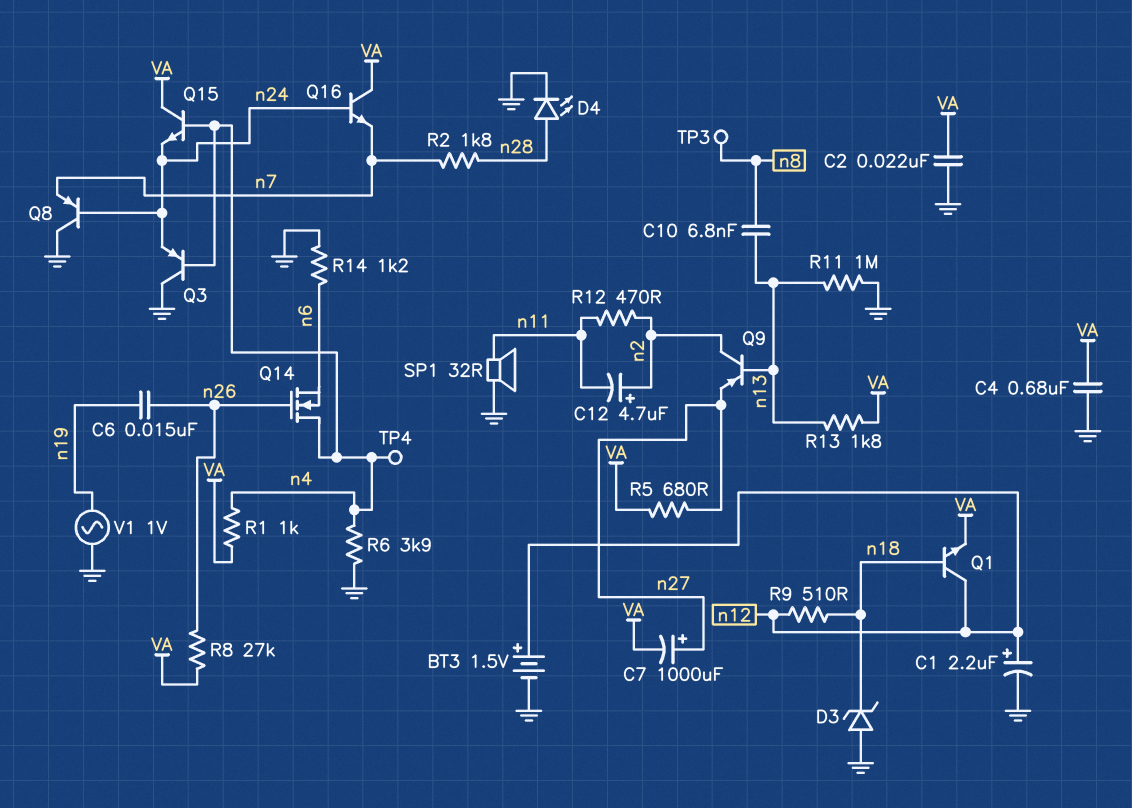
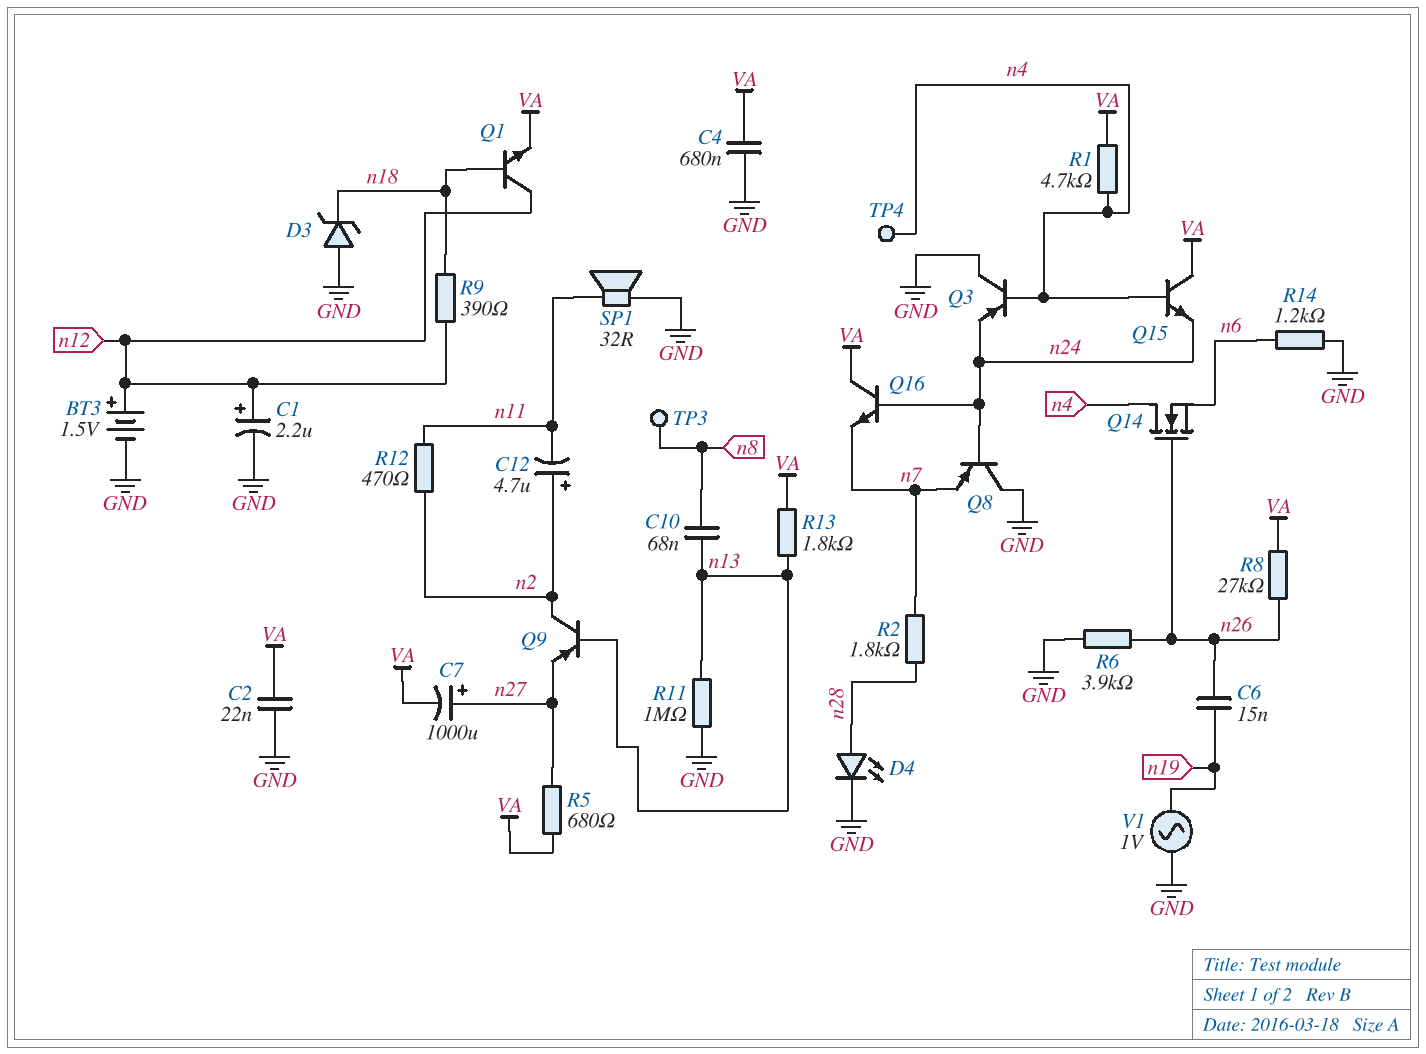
C10: 6.8nF (n8, n13) -> 68nF (n8, n13)
R1: 1k (VA, n4) -> 4.7k (VA, n4)
R6: 3.9k (GND, n4) -> 3.9k (GND, n26)
R9: 510 (n12, n18) -> 390 (n12, n18)

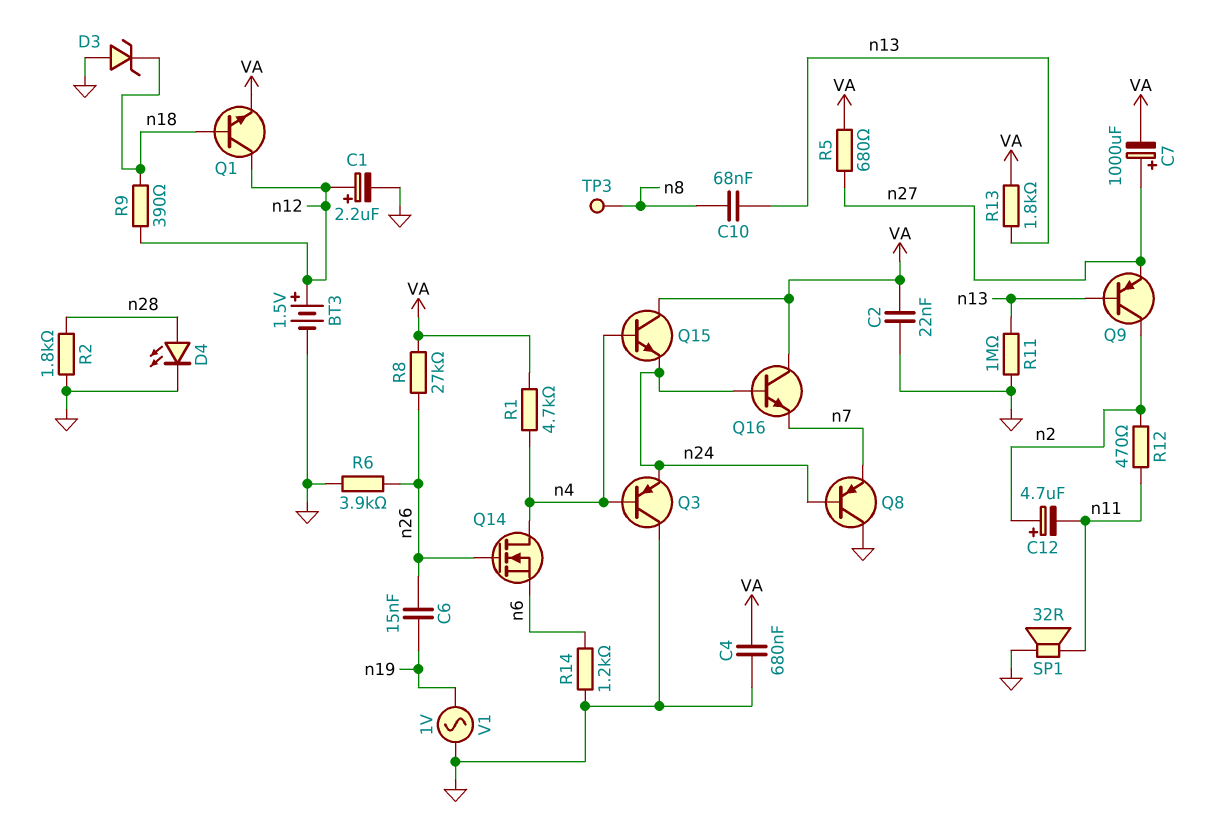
R2: 1.8k (n7, n28) -> 1.8k (GND, n28)
TP4: test point (n4) -> none

